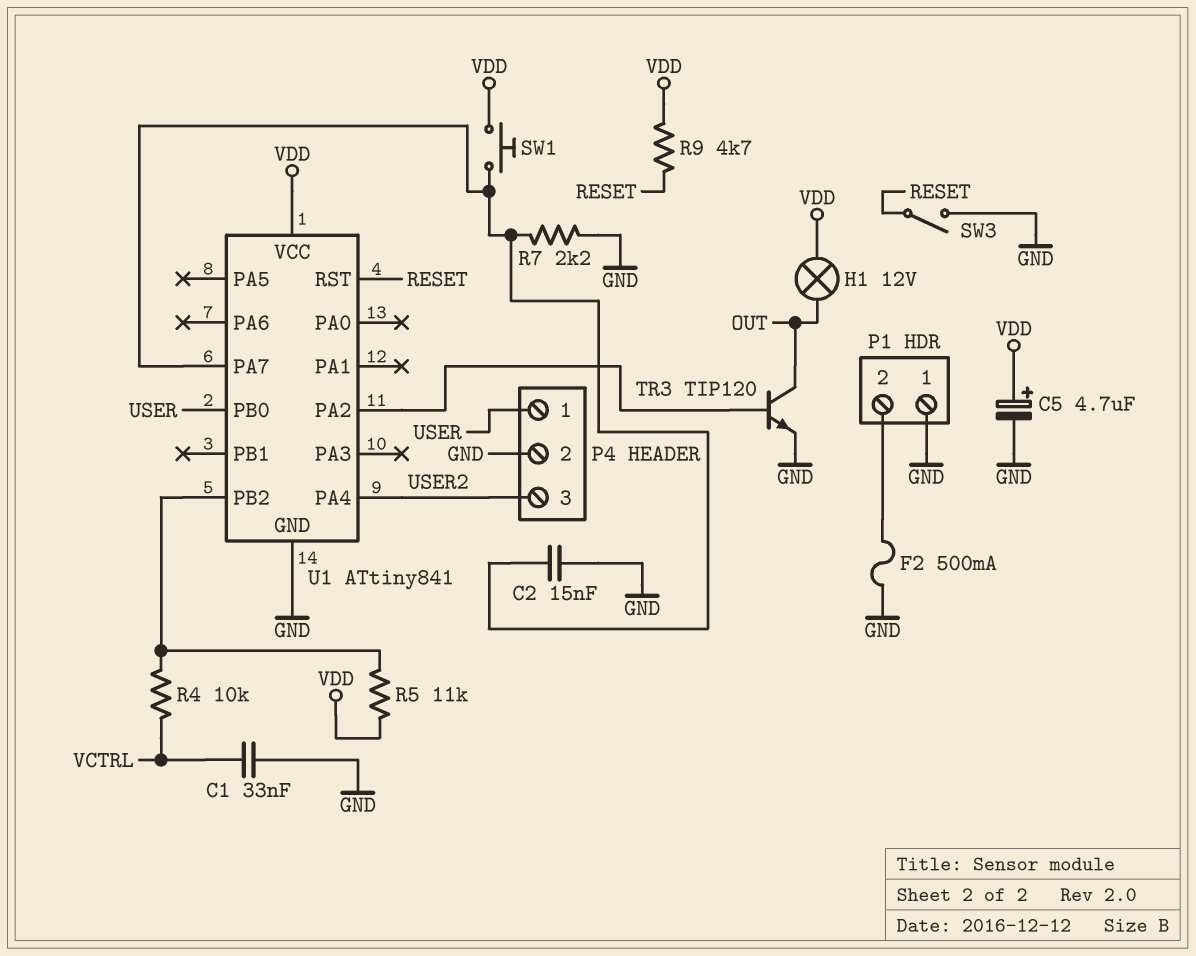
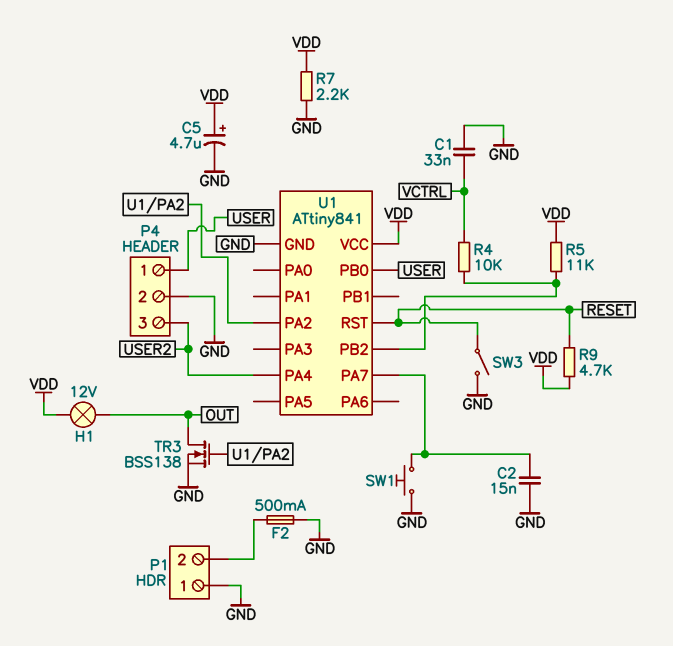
R7: 2.2k (GND, U1/PA7) -> 2.2k (GND, VDD)
SW1: button (U1/PA7, VDD) -> button (GND, U1/PA7)
TR3: NPN TIP120 (B U1/PA2, C OUT, E GND) -> NMOS BSS138 (G U1/PA2, D OUT, S GND)

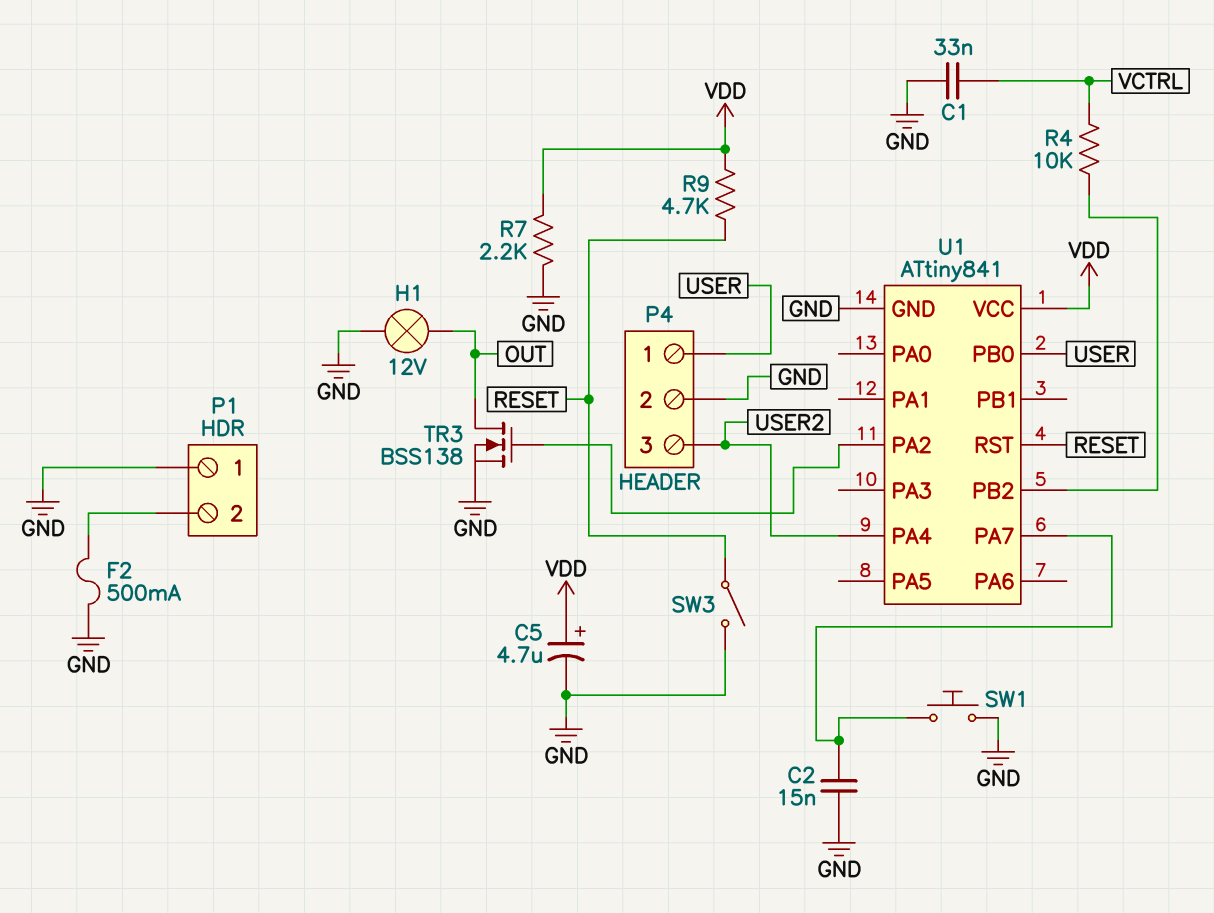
H1: lamp 12V (OUT, VDD) -> lamp 12V (GND, OUT)
R5: 11k (U1/PB2, VDD) -> none

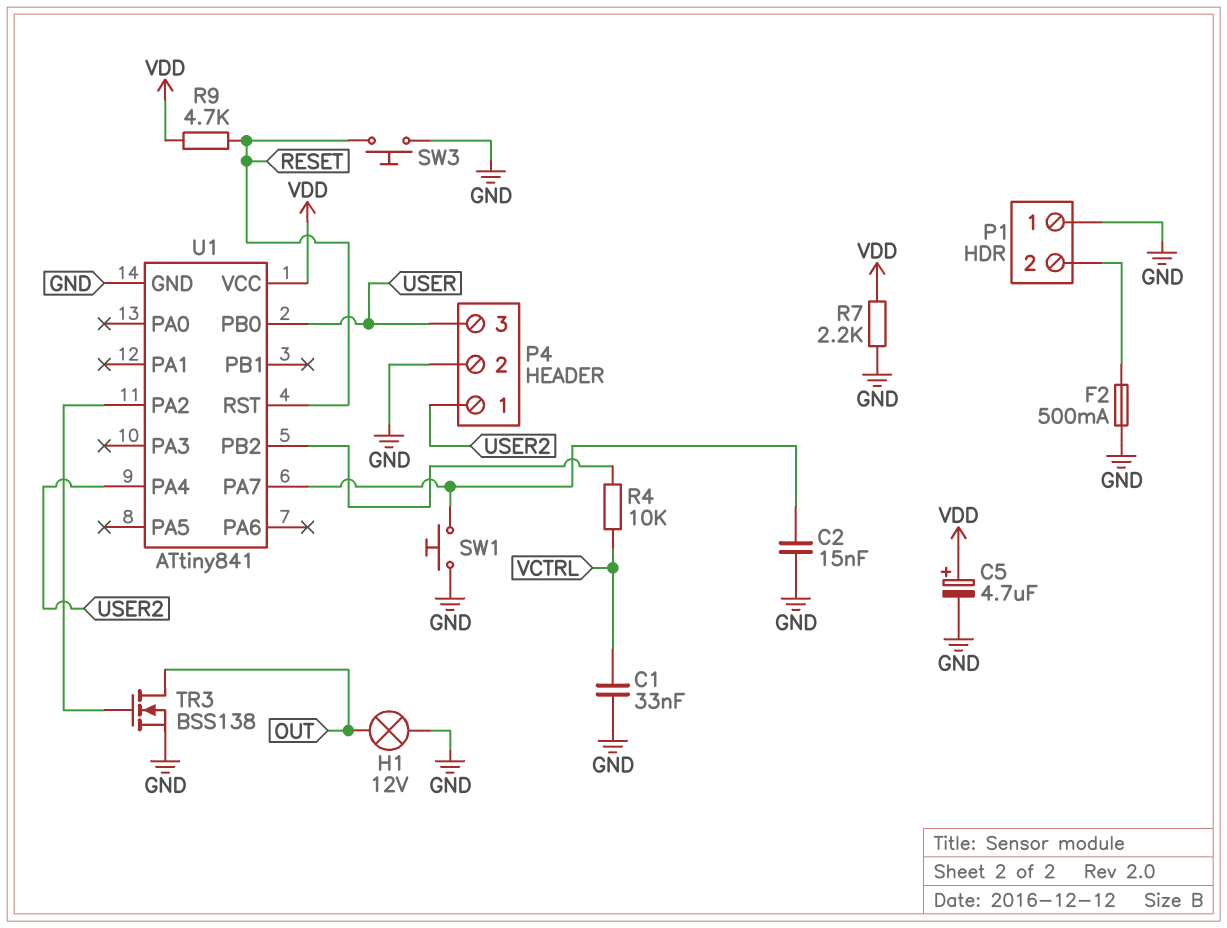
P4 pin 1: USER -> USER2
P4 pin 3: USER2 -> USER
SW3: switch (GND, RESET) -> button (GND, RESET)

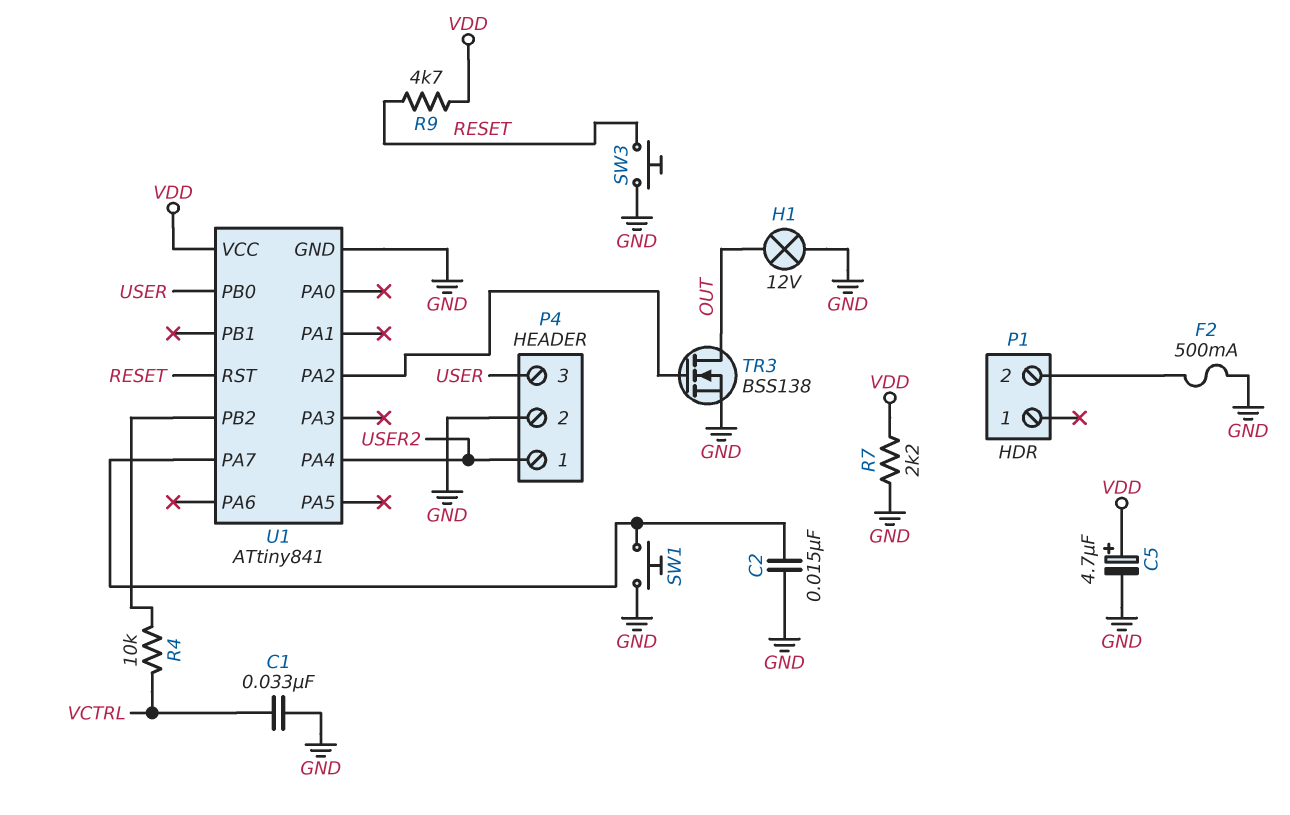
P1 pin 1: GND -> none

